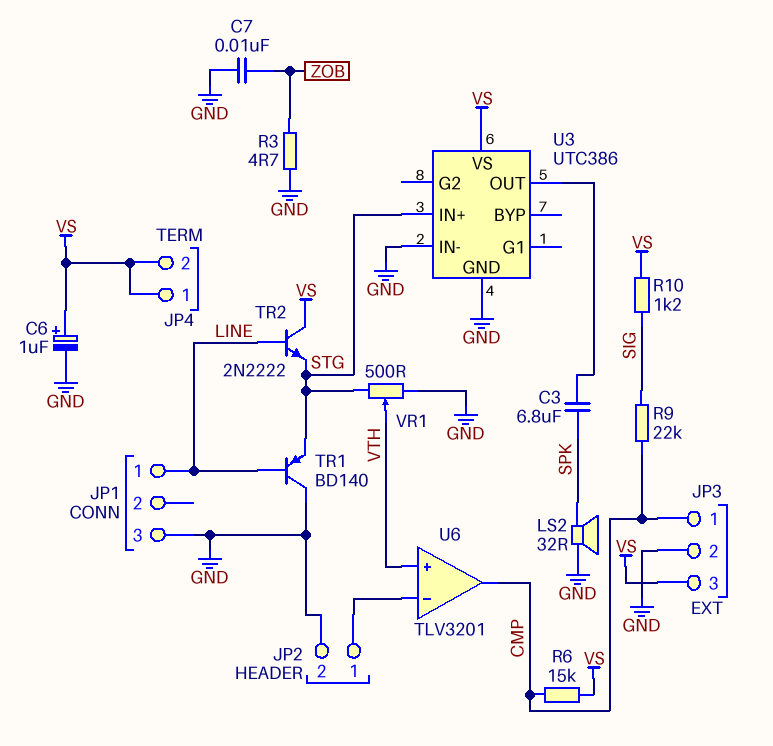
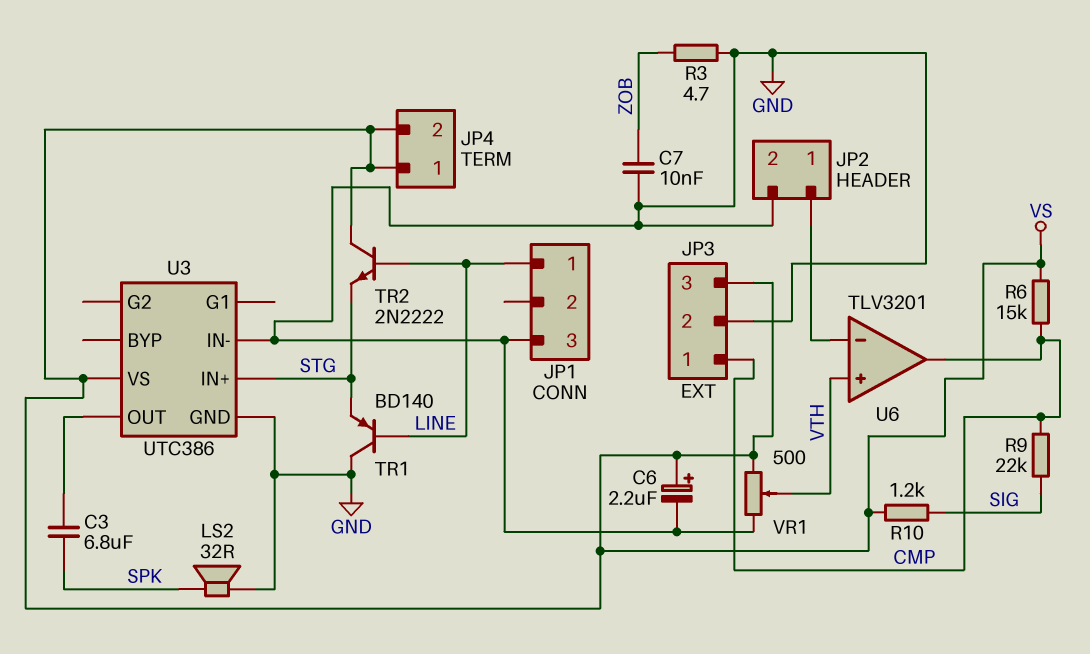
C6: 1uF (plus VS, minus GND) -> 2.2uF (plus VS, minus GND)
VR1: 500 (GND, STG, wiper VTH) -> 500 (GND, VS, wiper VTH)

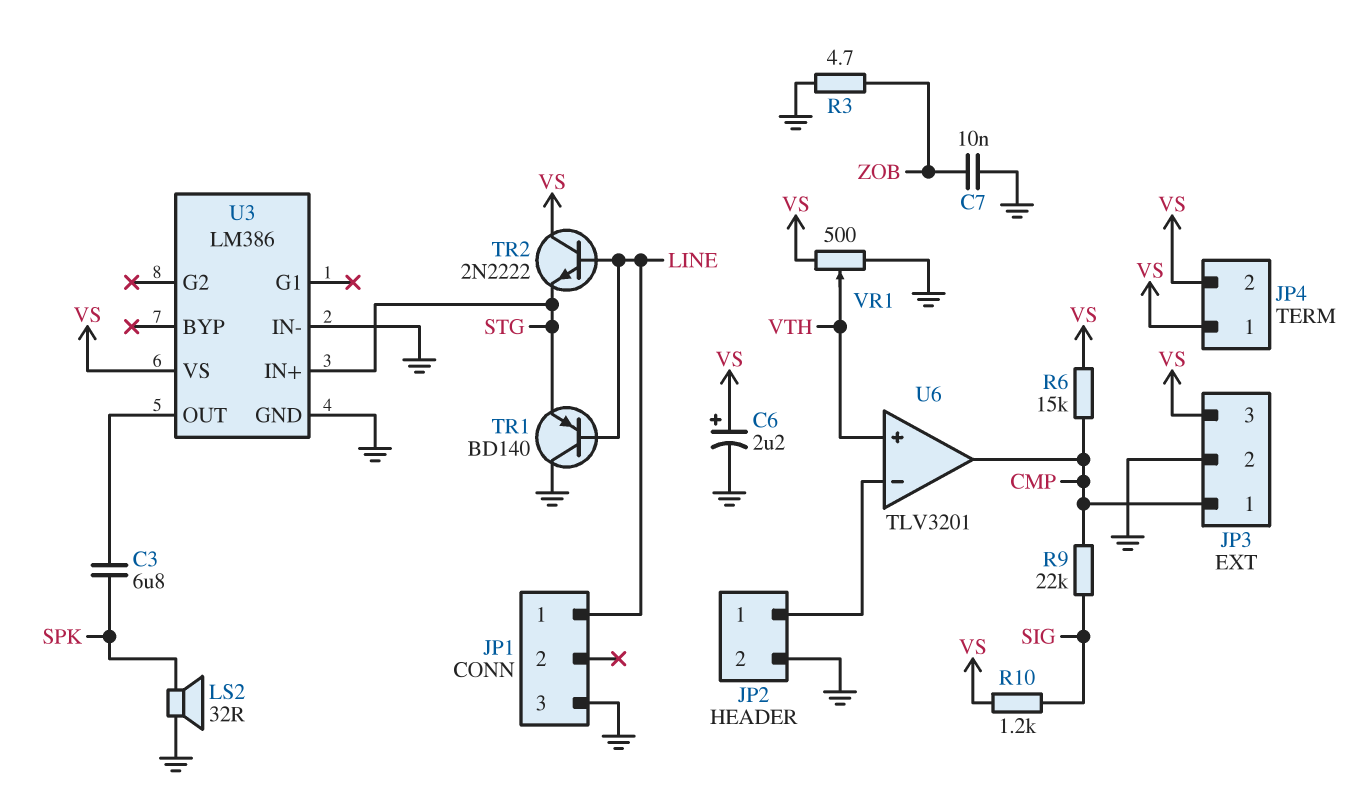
U3: UTC386 -> LM386

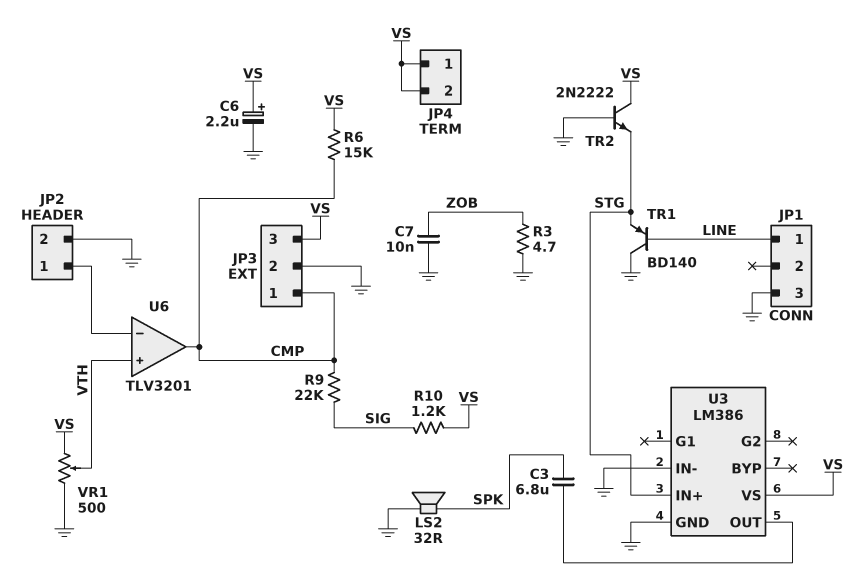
TR2: NPN 2N2222 (B LINE, C VS, E STG) -> NPN 2N2222 (B GND, C VS, E STG)

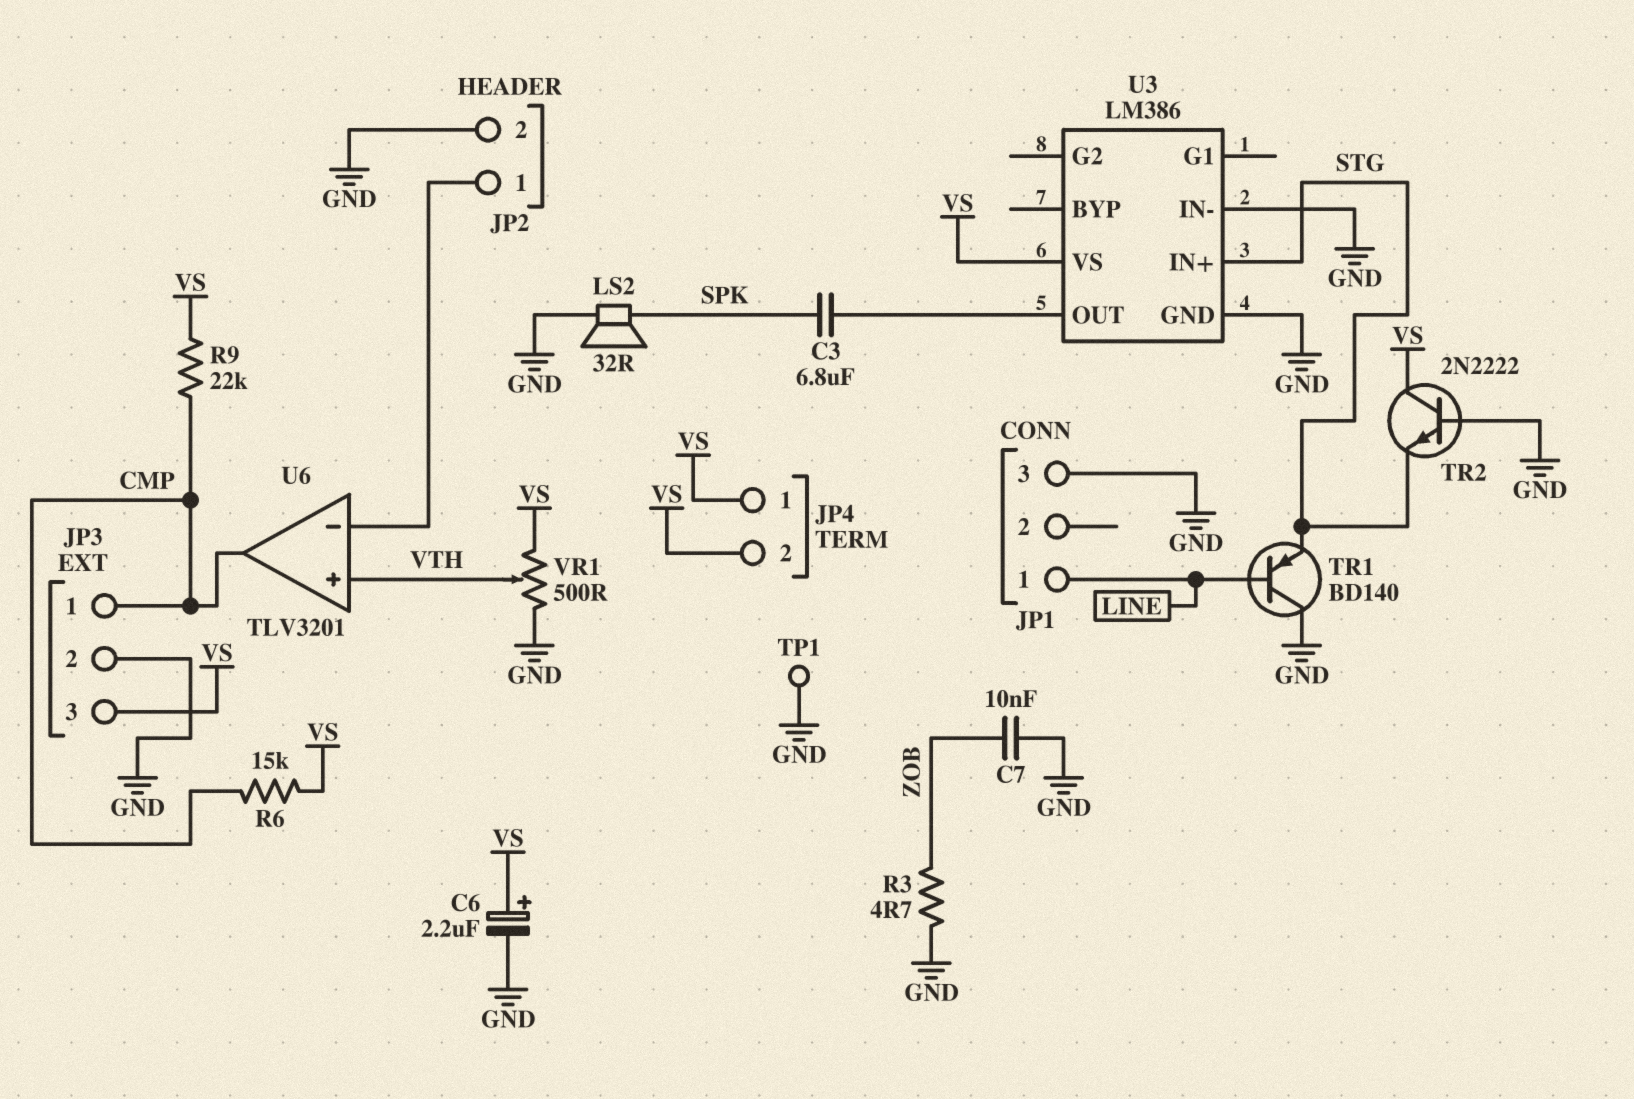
R9: 22k (CMP, SIG) -> 22k (CMP, VS)
R10: 1.2k (SIG, VS) -> none
TP1: none -> test point (GND)

